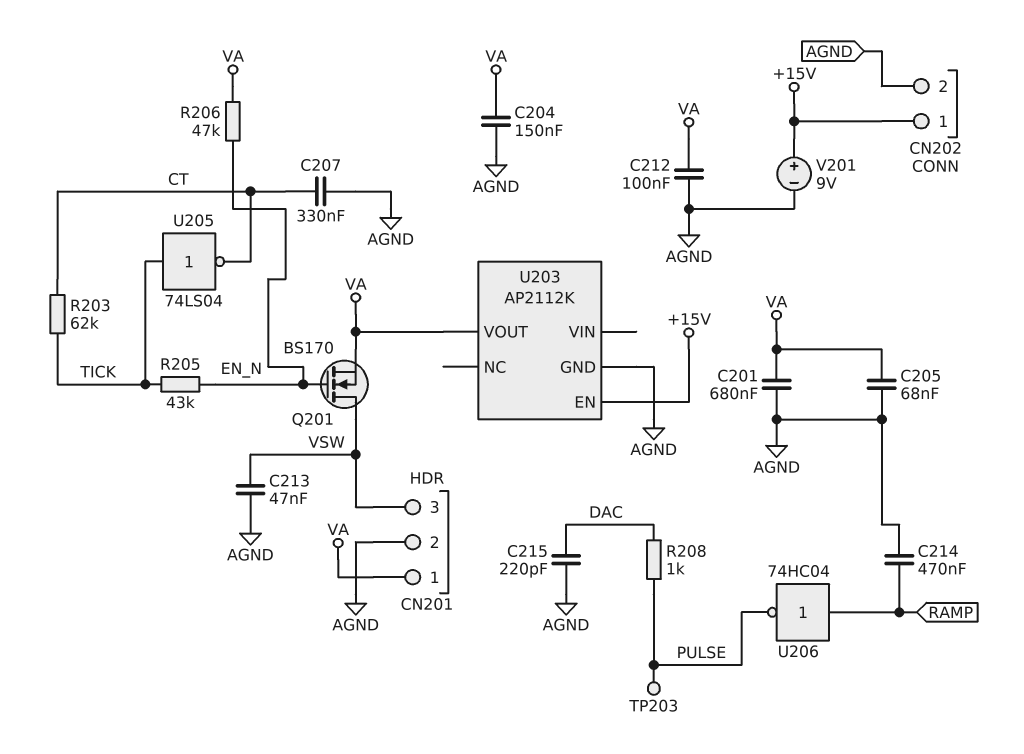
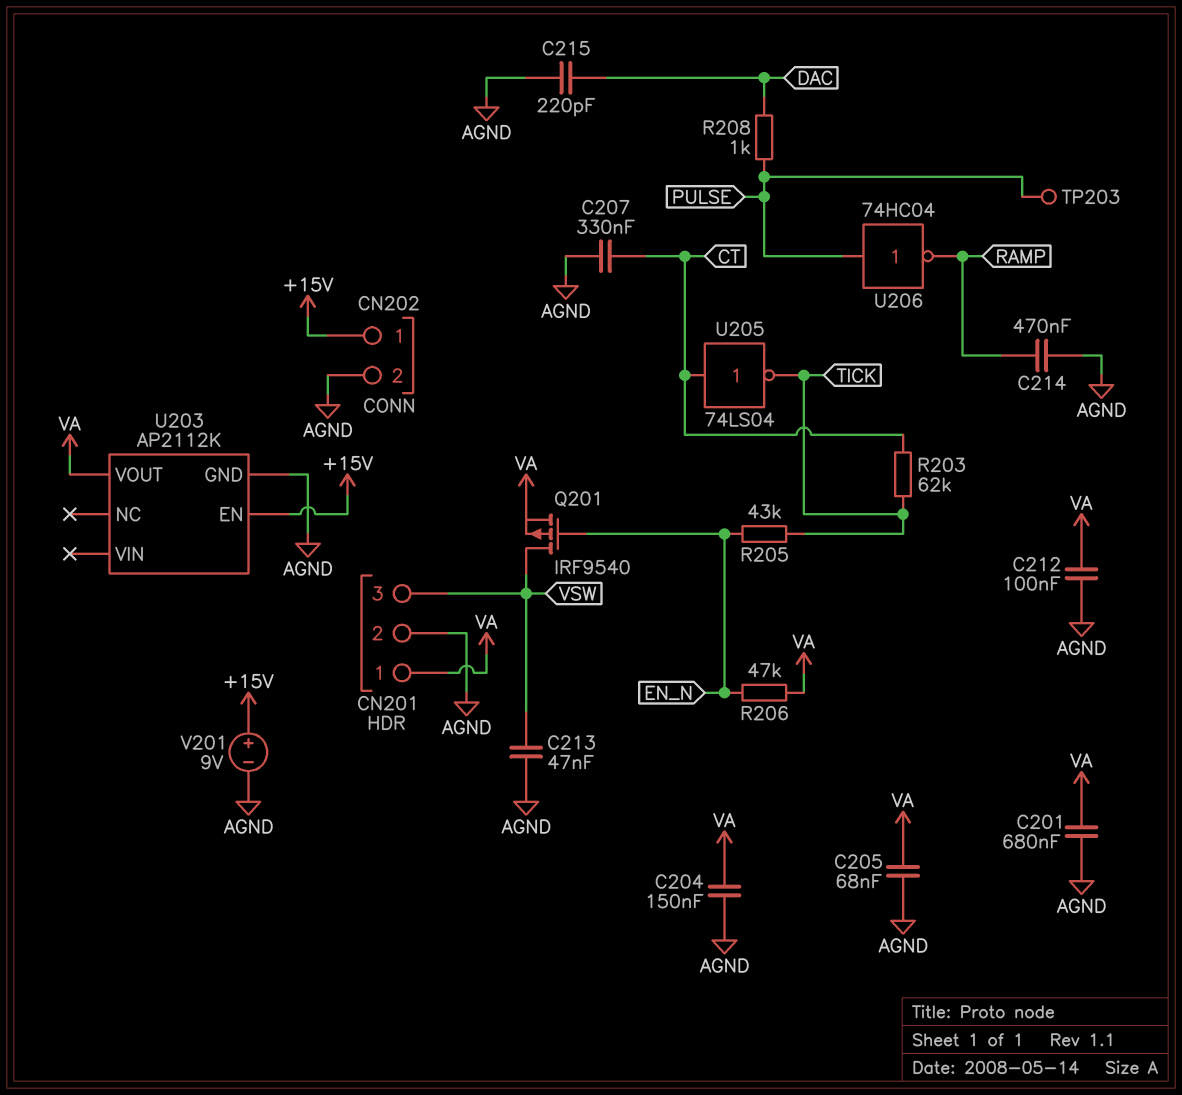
Q201: NMOS BS170 (G EN_N, D VSW, S VA) -> PMOS IRF9540 (G EN_N, D VSW, S VA)
U205: NOT 74LS04 (in TICK, out CT) -> NOT 74LS04 (in CT, out TICK)
U206: NOT 74HC04 (in RAMP, out PULSE) -> NOT 74HC04 (in PULSE, out RAMP)

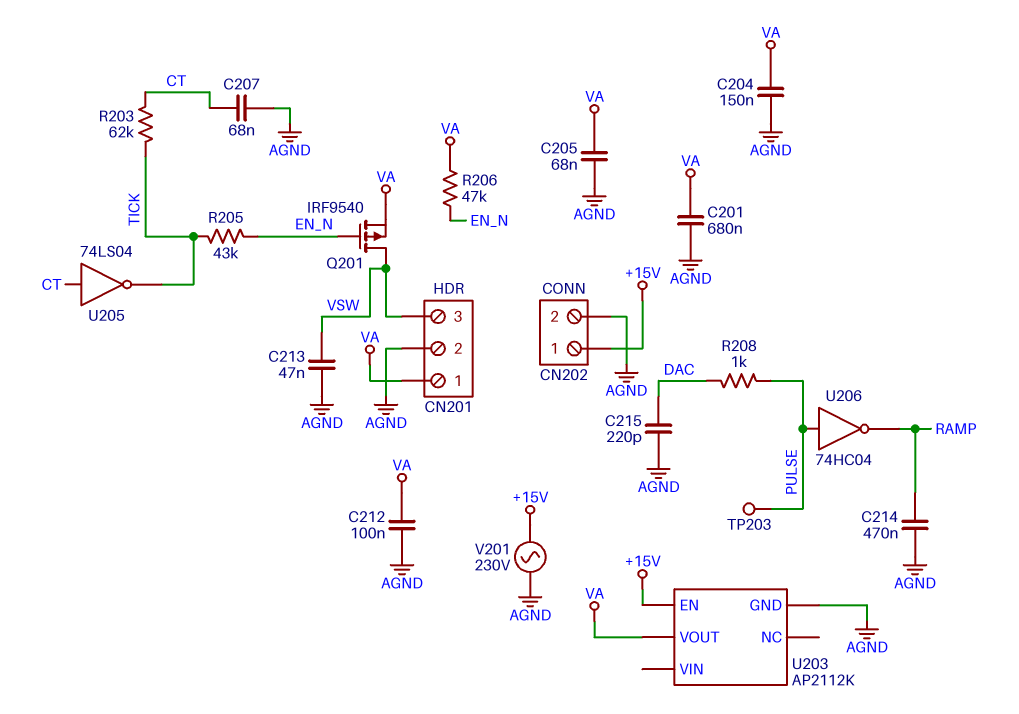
C207: 330nF (AGND, CT) -> 68nF (AGND, CT)
V201: 9V (plus +15V, minus AGND) -> AC 230V (+15V, AGND)

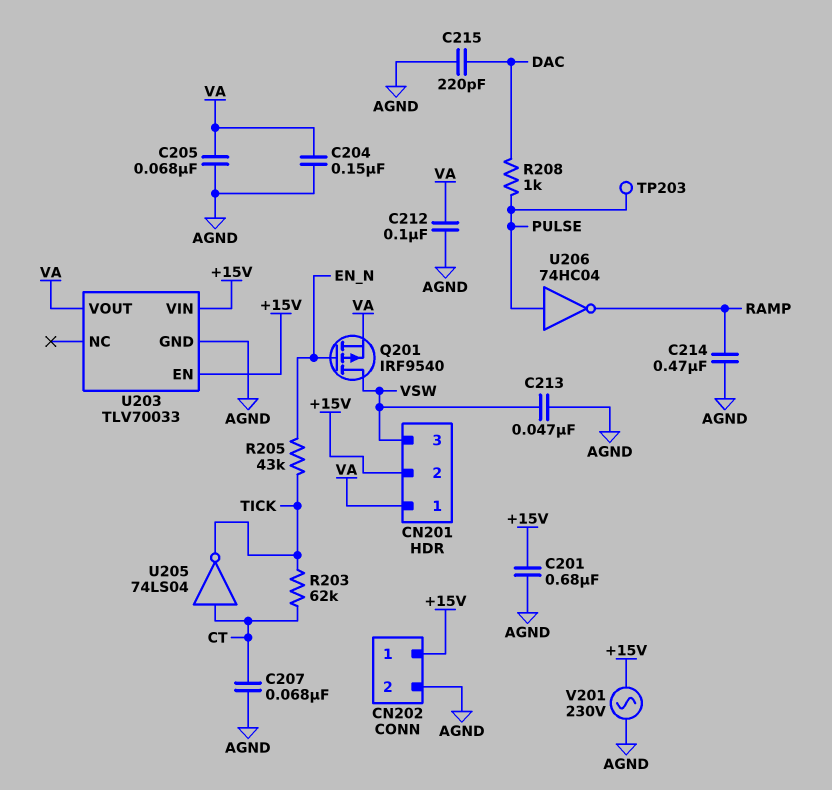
C201: 680nF (AGND, VA) -> 680nF (+15V, AGND)
CN201 pin 2: AGND -> +15V
R206: 47k (EN_N, VA) -> none
U203: AP2112K -> TLV70033
U203 pin VIN: none -> +15V

